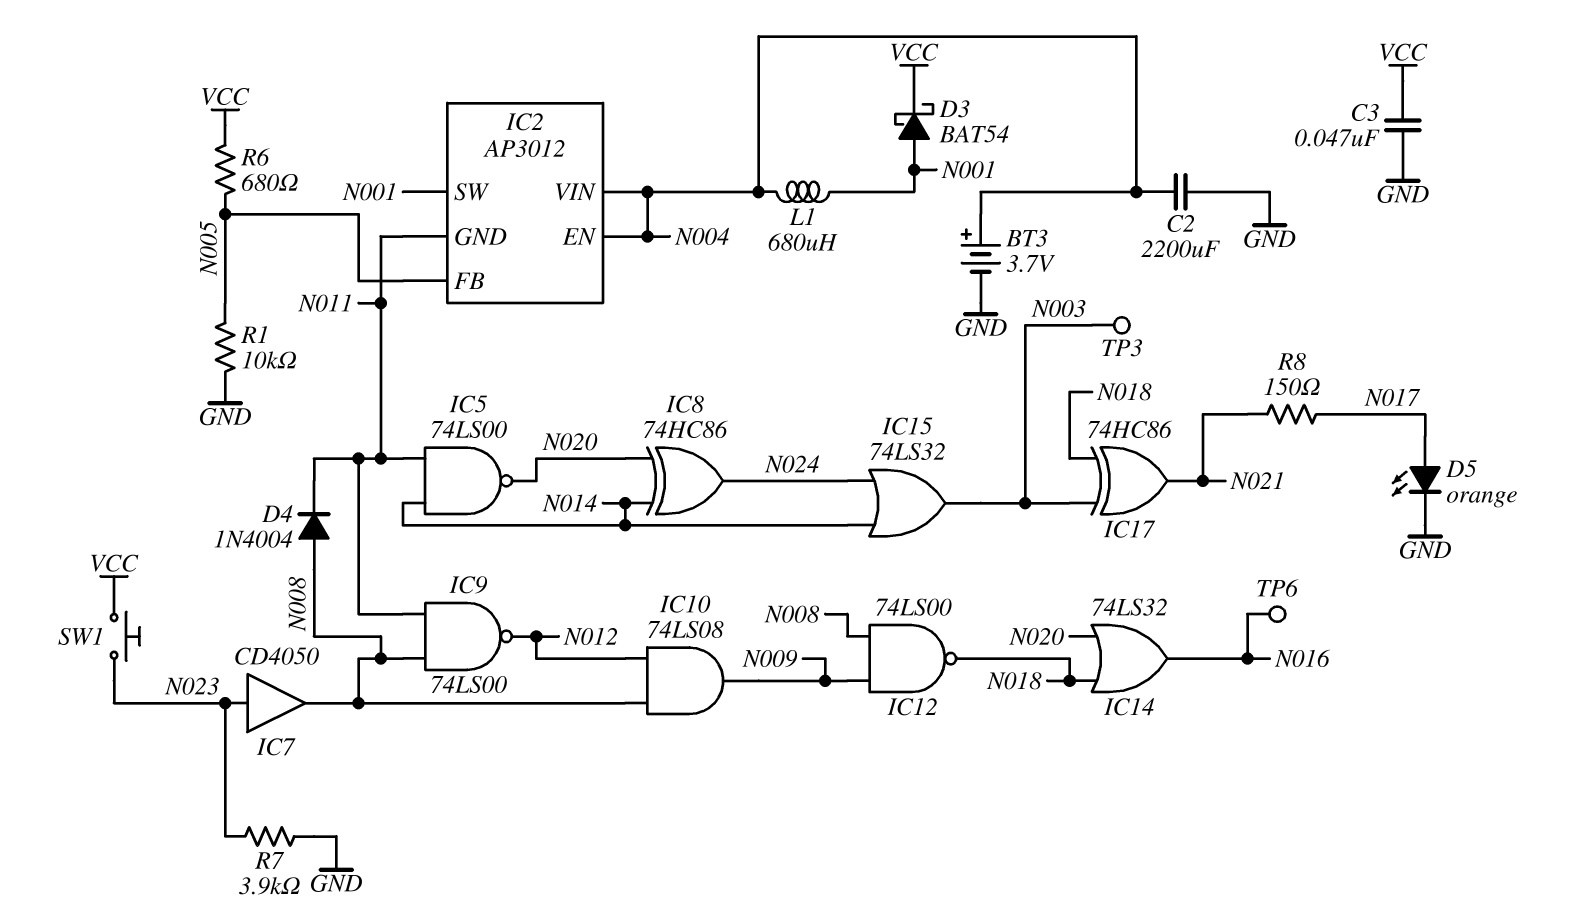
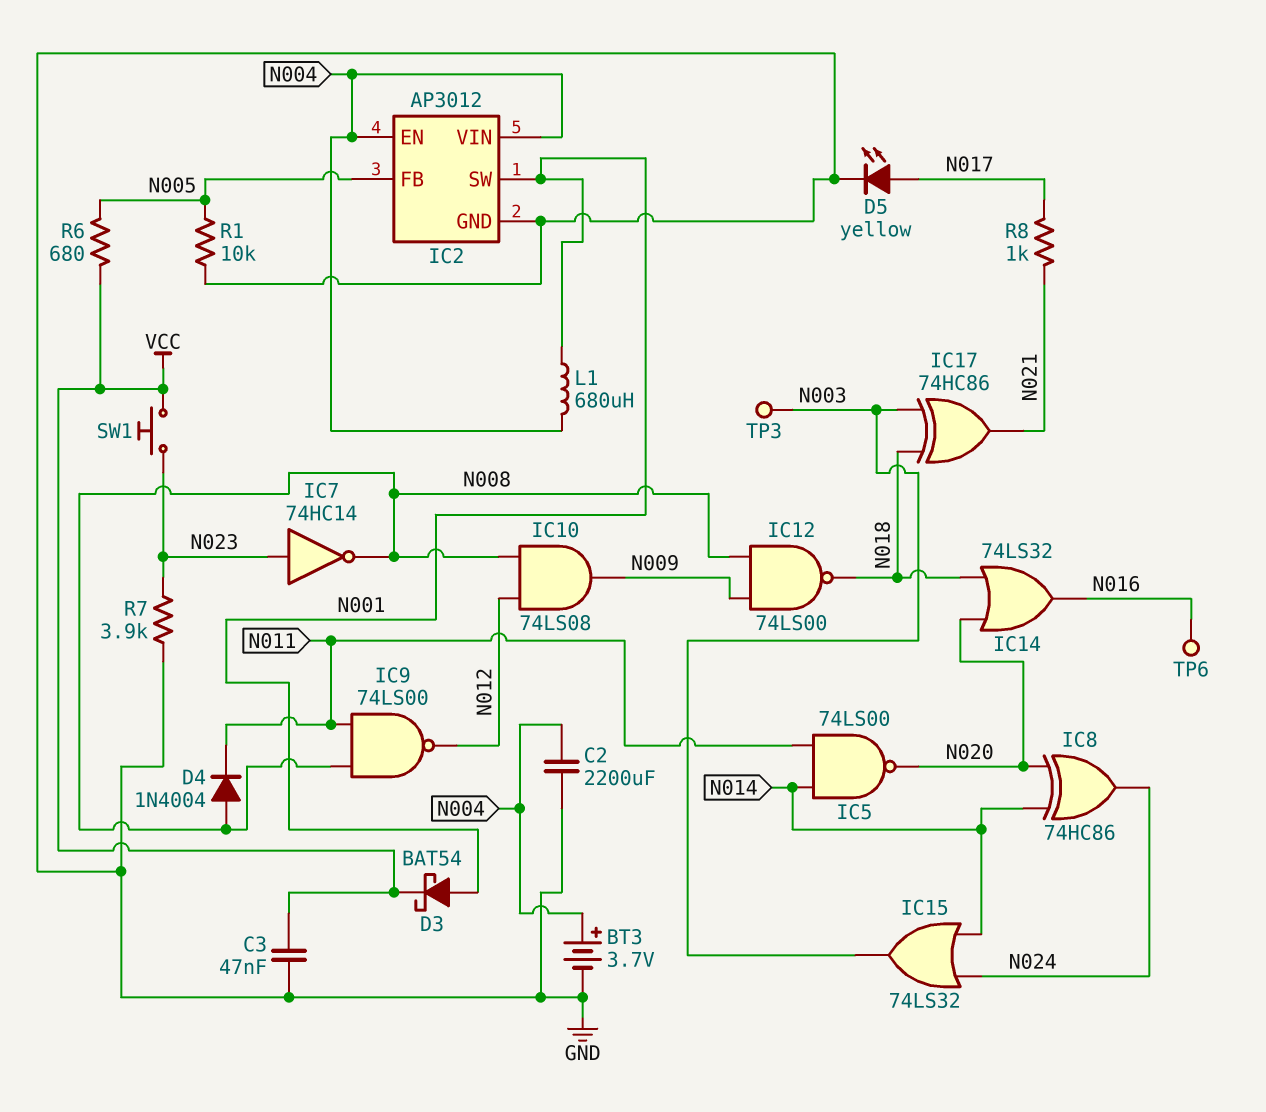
D5: LED orange (A N017, K GND) -> LED yellow (A N017, K GND)
IC2 pin GND: N011 -> GND
IC7: buffer CD4050 (in N023, out N008) -> NOT 74HC14 (in N023, out N008)
R8: 150 (N017, N021) -> 1k (N017, N021)

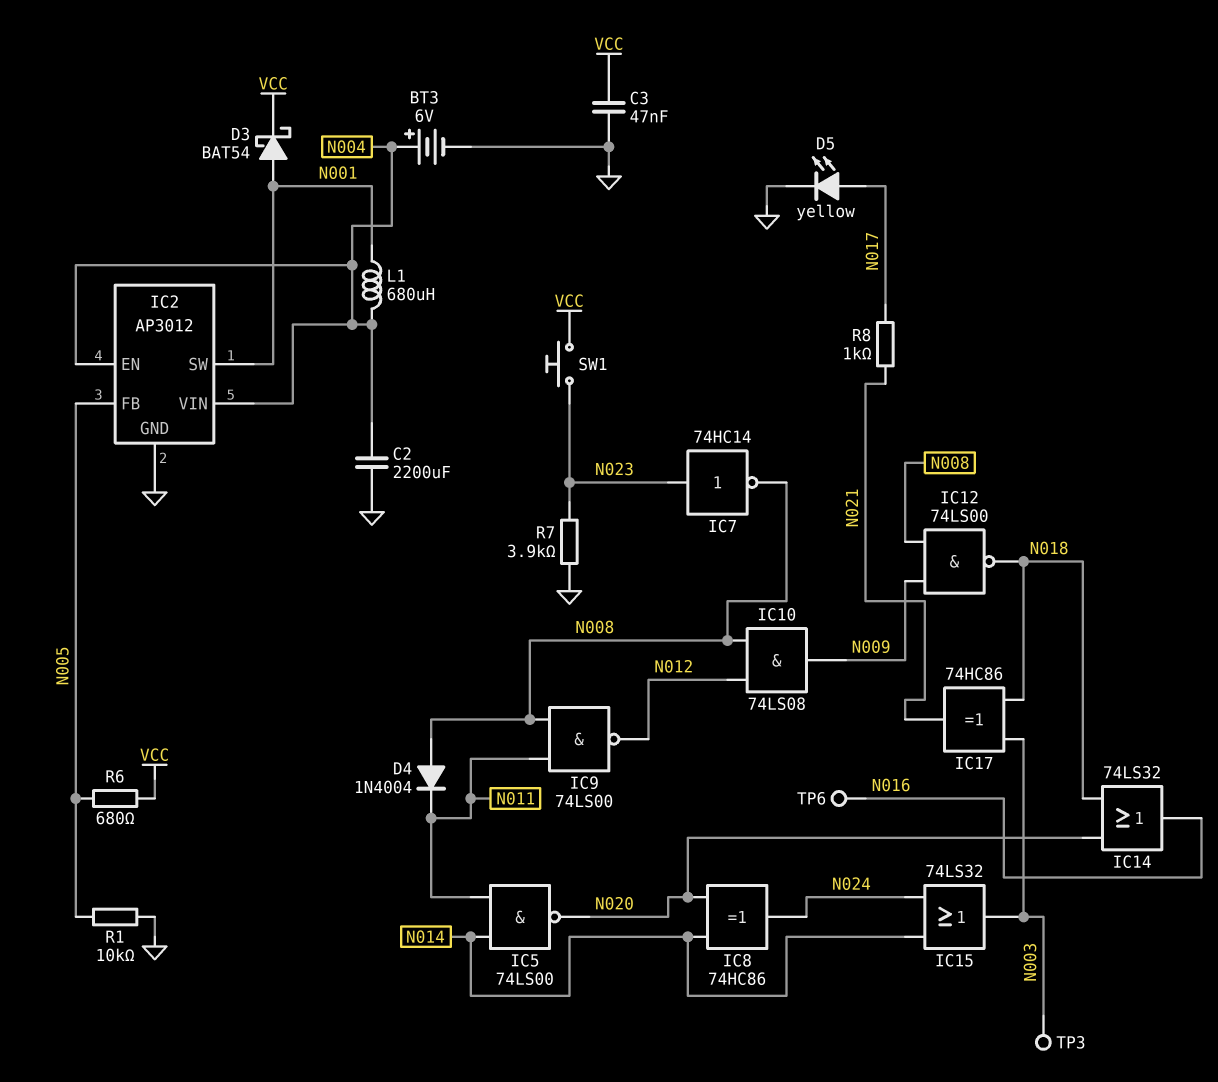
BT3: 3.7V (plus N004, minus GND) -> 6V (plus N004, minus GND)

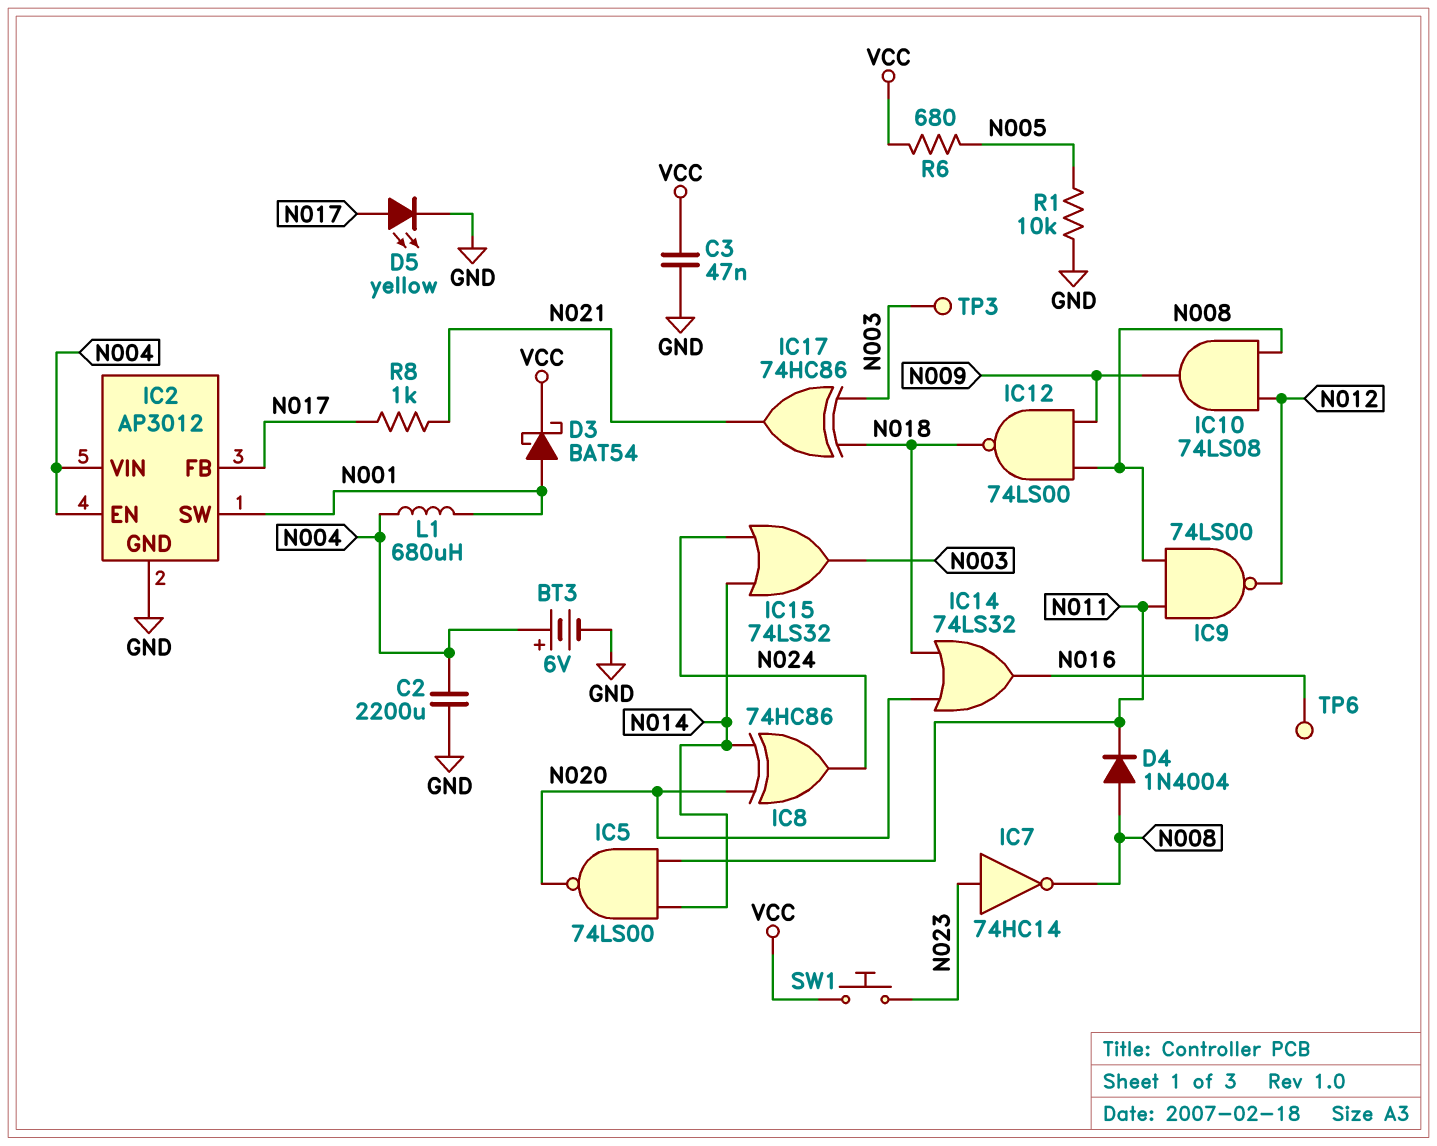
IC2 pin FB: N005 -> N017
R7: 3.9k (GND, N023) -> none

